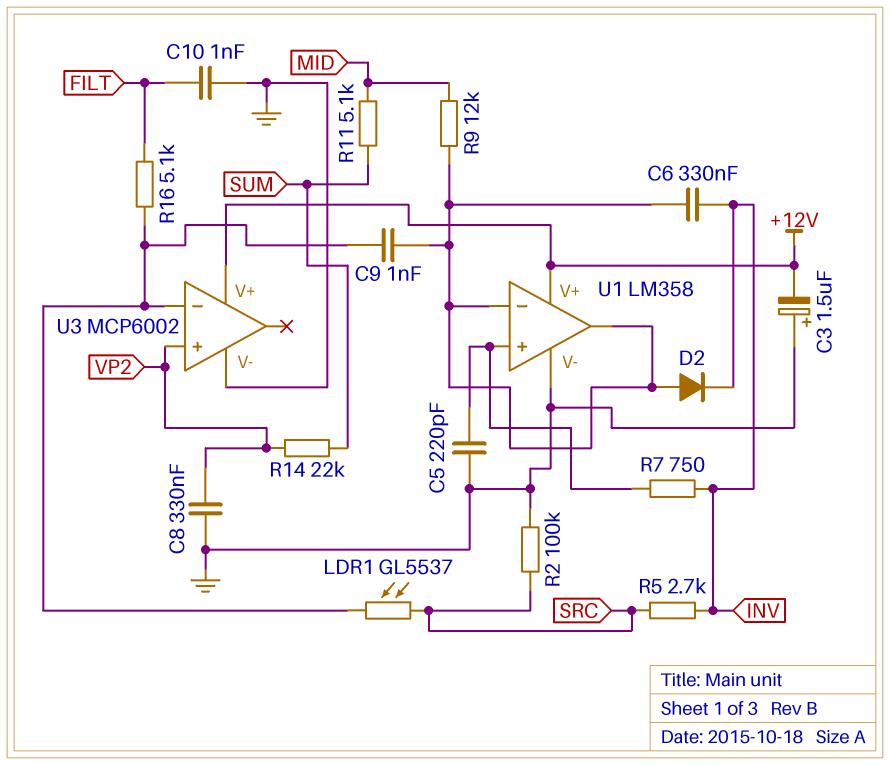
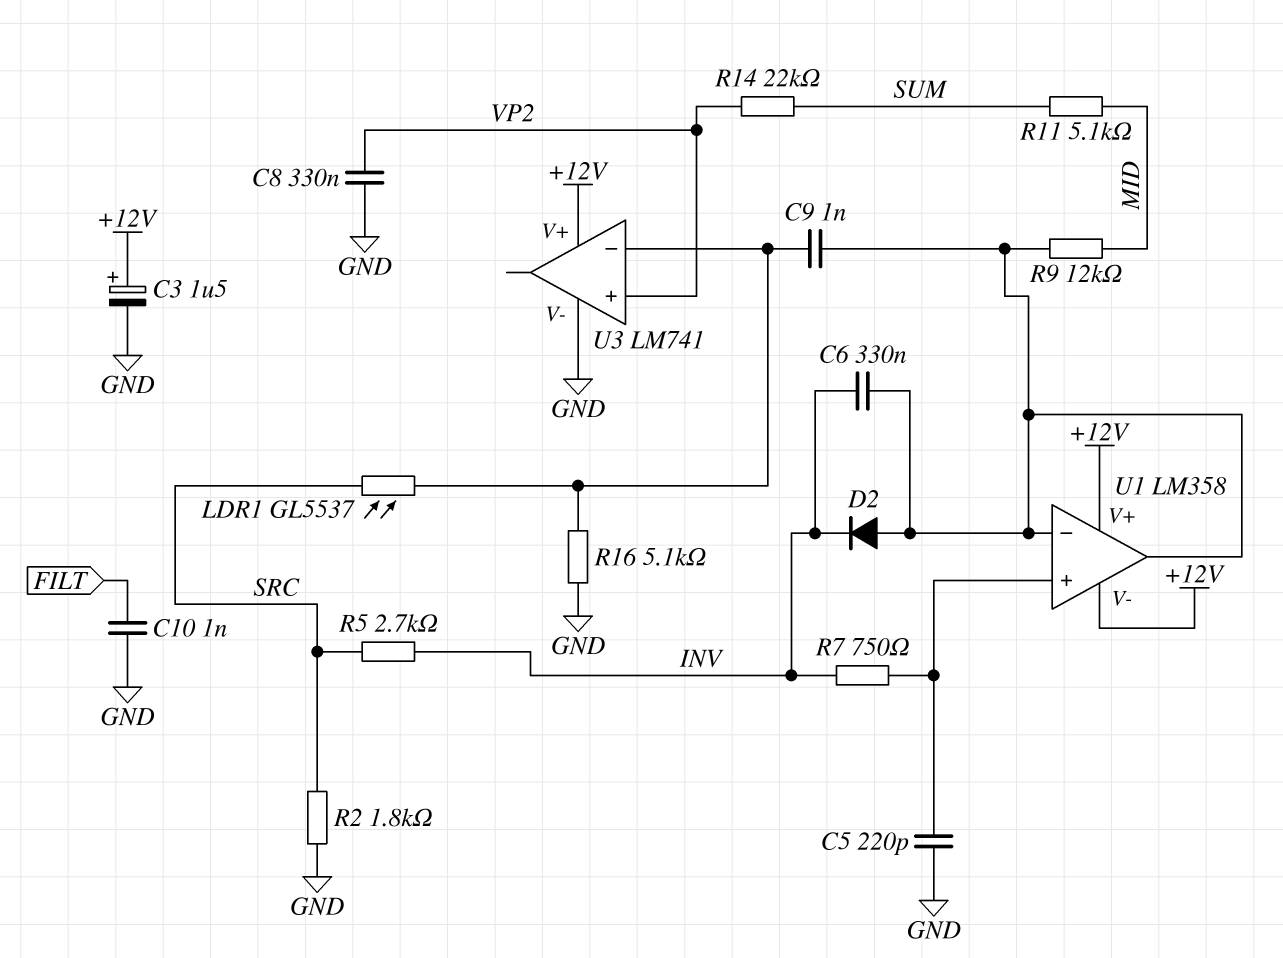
C3: 1.5uF (plus GND, minus +12V) -> 1.5uF (plus +12V, minus GND)
R2: 100k (GND, SRC) -> 1.8k (GND, SRC)
R16: 5.1k (FILT, U3/in-) -> 5.1k (GND, U3/in-)
U1 pin V-: GND -> +12V
U3: MCP6002 -> LM741

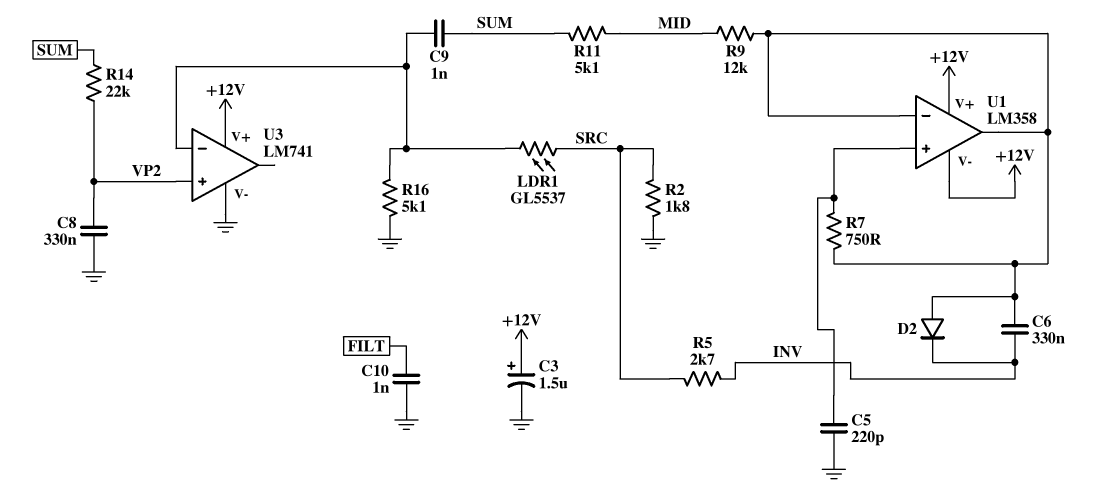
C9: 1nF (U1/in-, U3/in-) -> 1nF (SUM, U3/in-)
R7: 750 (INV, U1/in+) -> 750 (U1/in+, U1/in-)

